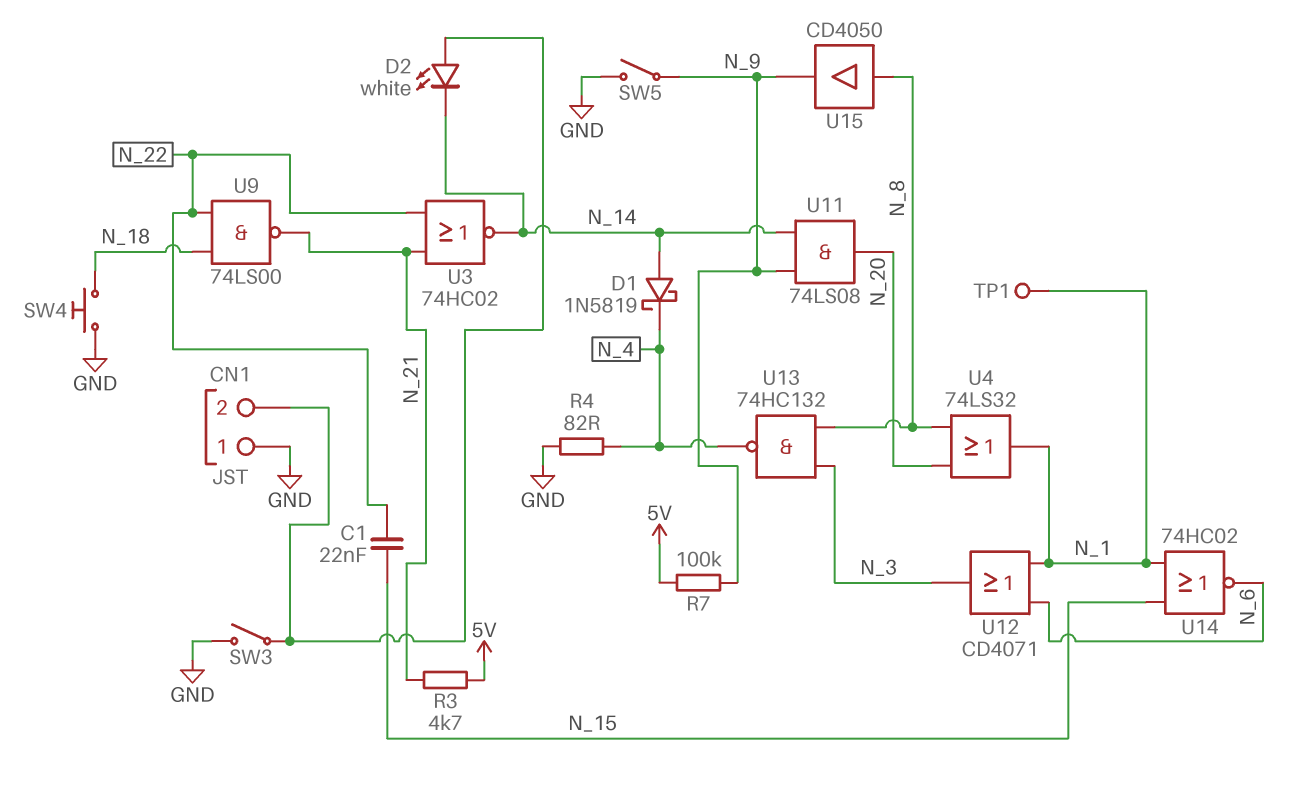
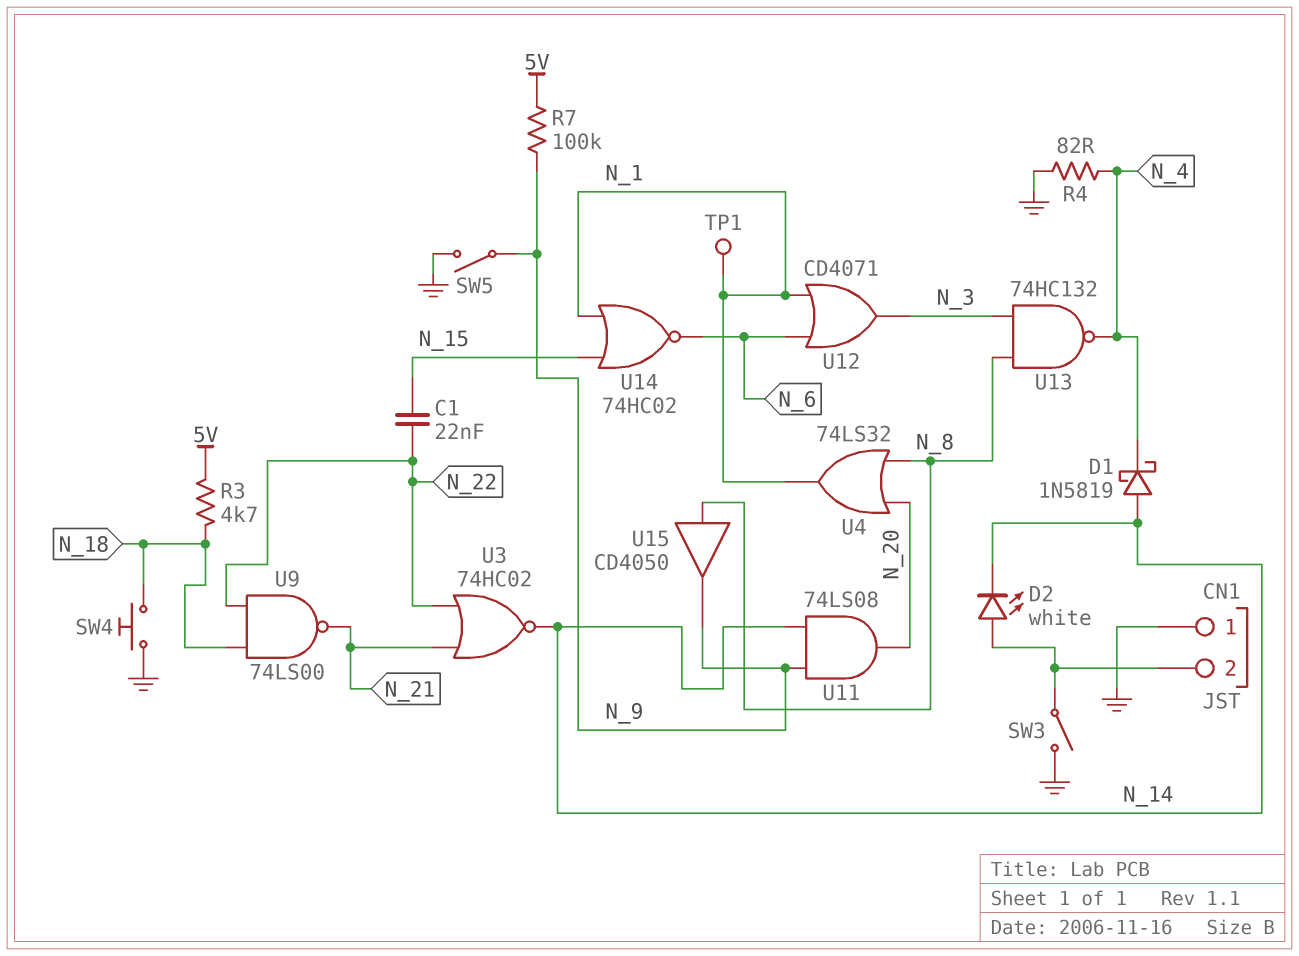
R3: 4.7k (5V, N_21) -> 4.7k (5V, N_18)

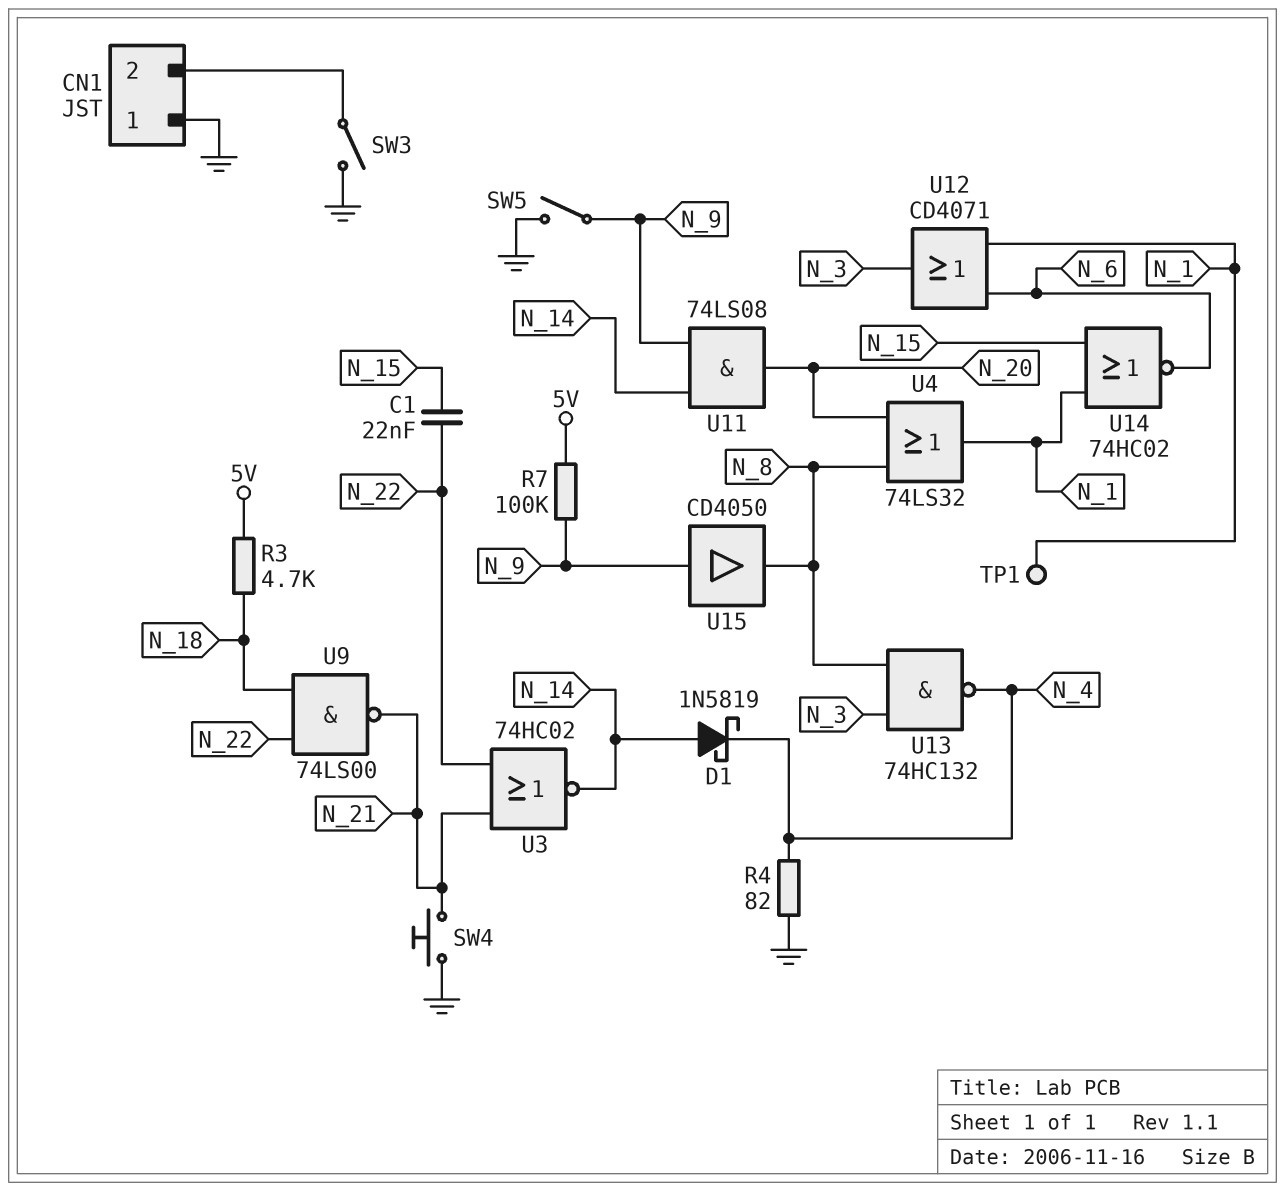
D2: LED white (A CN1/2, K N_14) -> none
SW4: button (GND, N_18) -> button (GND, N_21)
U15: buffer CD4050 (in N_8, out N_9) -> buffer CD4050 (in N_9, out N_8)

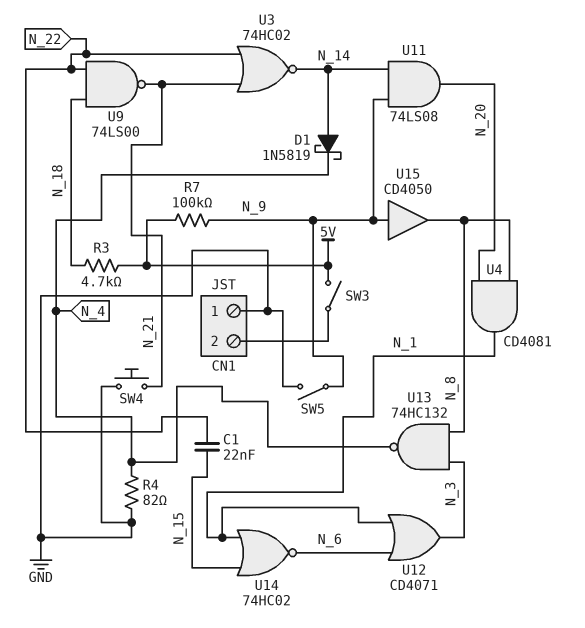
SW3: switch (CN1/2, GND) -> switch (5V, CN1/2)
TP1: test point (N_1) -> none
U4: OR 74LS32 (in N_8, in N_20, out N_1) -> AND CD4081 (in N_8, in N_20, out N_1)

